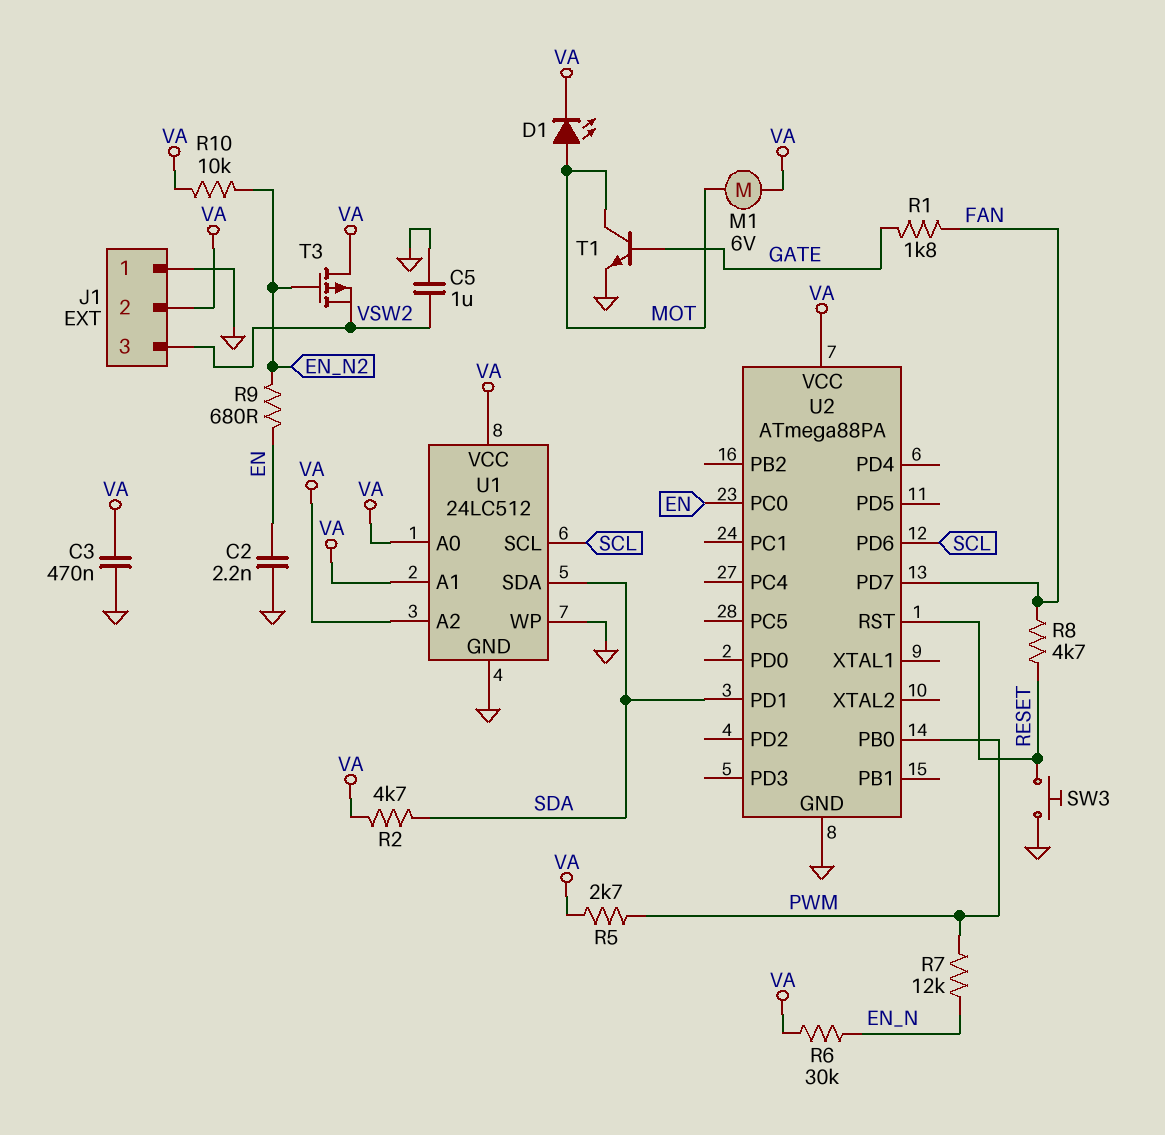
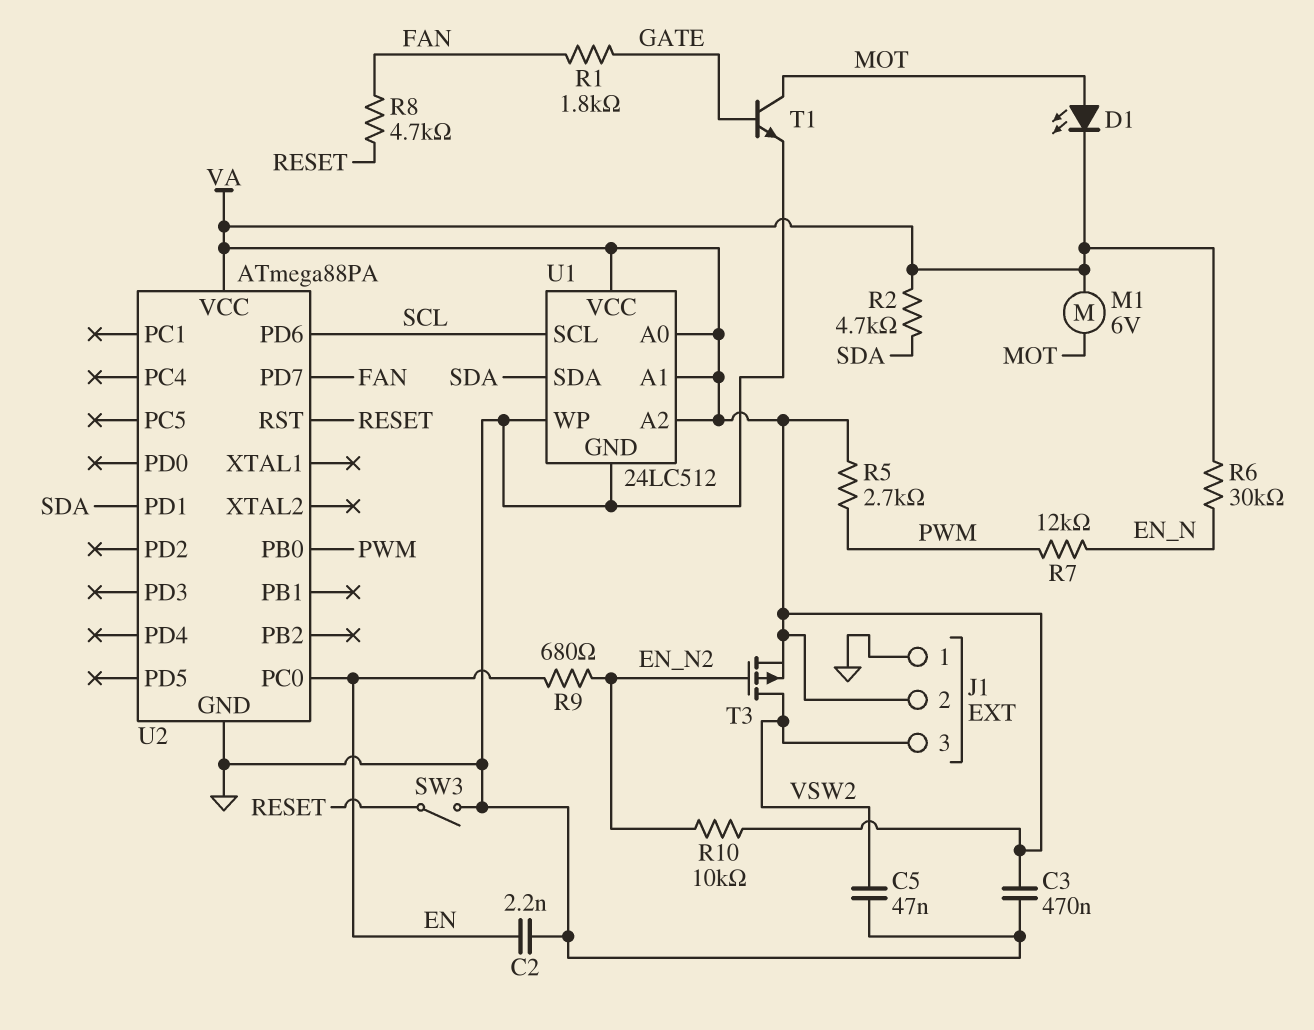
C5: 1uF (GND, VSW2) -> 47nF (GND, VSW2)
SW3: button (GND, RESET) -> switch (GND, RESET)
T3: PMOS (G EN_N2, D VA, S VSW2) -> PMOS (G EN_N2, D VSW2, S VA)

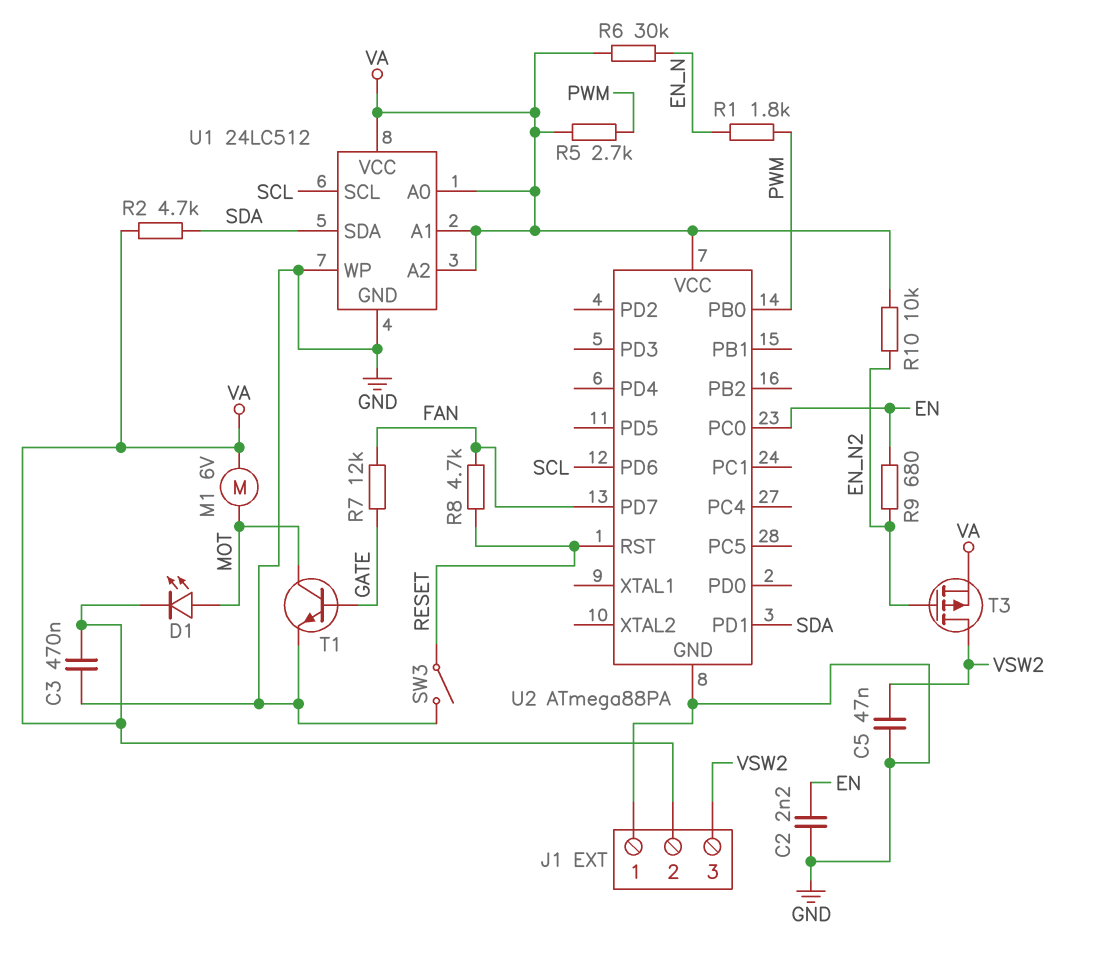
R1: 1.8k (FAN, GATE) -> 1.8k (EN_N, PWM)
R7: 12k (EN_N, PWM) -> 12k (FAN, GATE)

